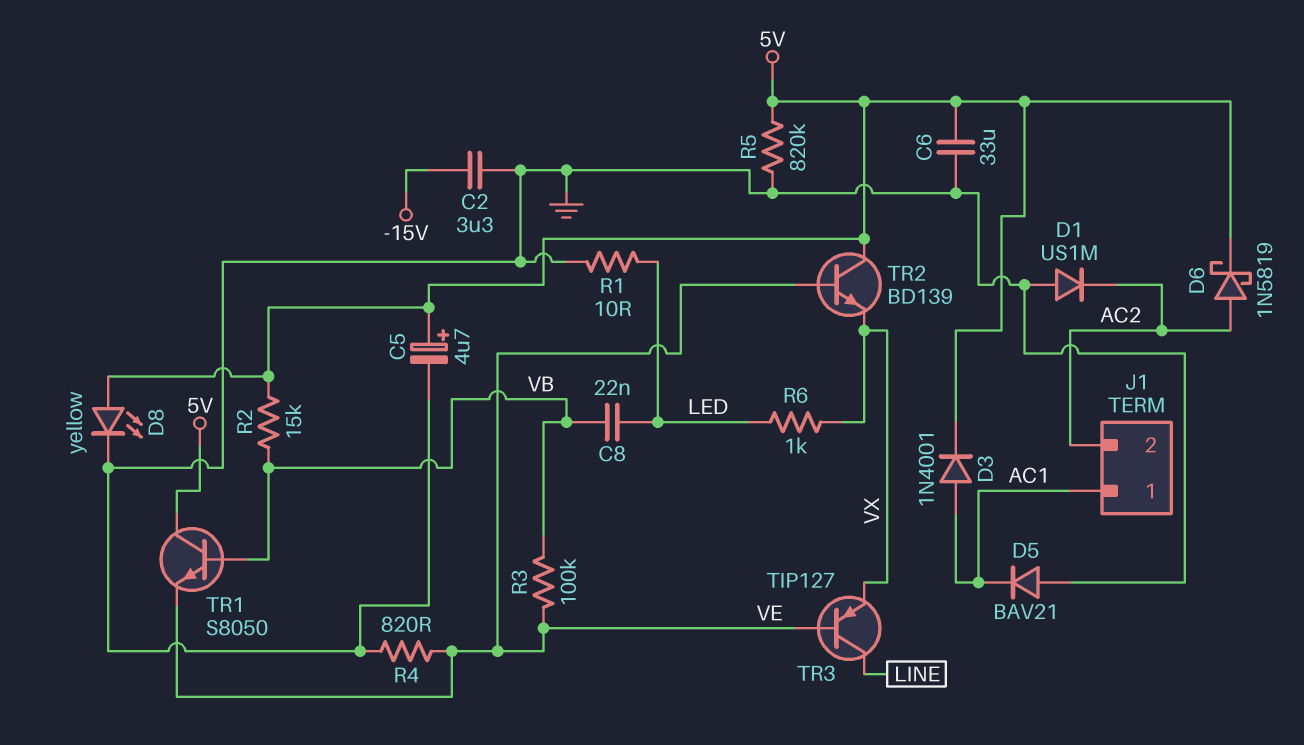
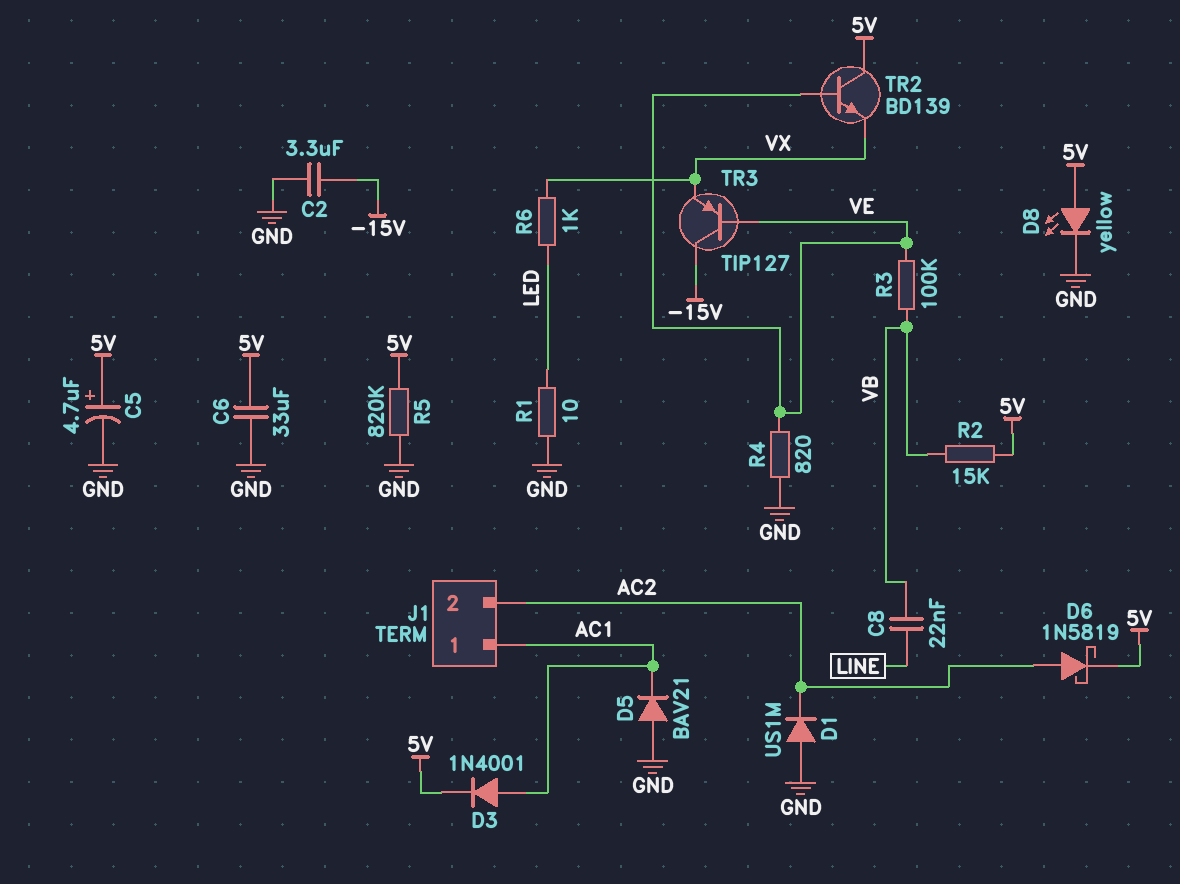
C8: 22nF (LED, VB) -> 22nF (LINE, VB)
TR1: NPN S8050 (B VB, C 5V, E VE) -> none
TR3: PNP TIP127 (B VE, C LINE, E VX) -> PNP TIP127 (B VE, C -15V, E VX)

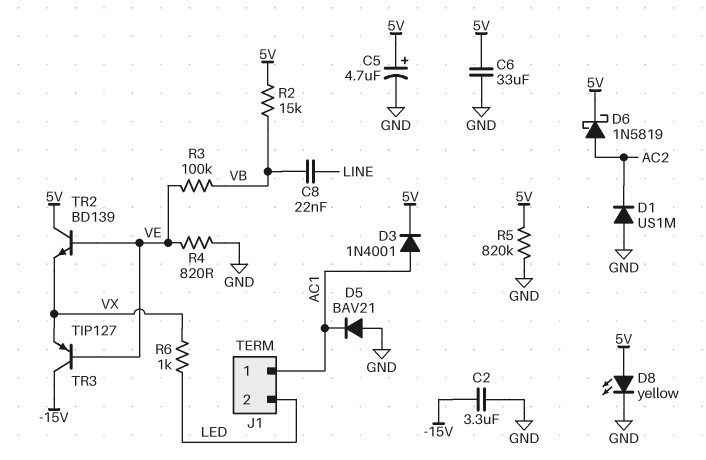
J1 pin 2: AC2 -> LED
R1: 10 (GND, LED) -> none

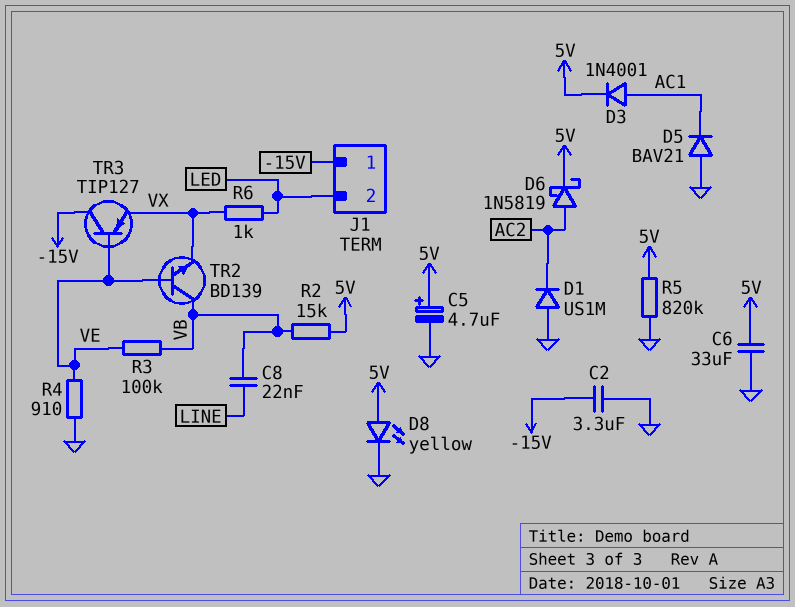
J1 pin 1: AC1 -> -15V
R4: 820 (GND, VE) -> 910 (GND, VE)
TR2: NPN BD139 (B VE, C 5V, E VX) -> NPN BD139 (B VE, C VB, E VX)

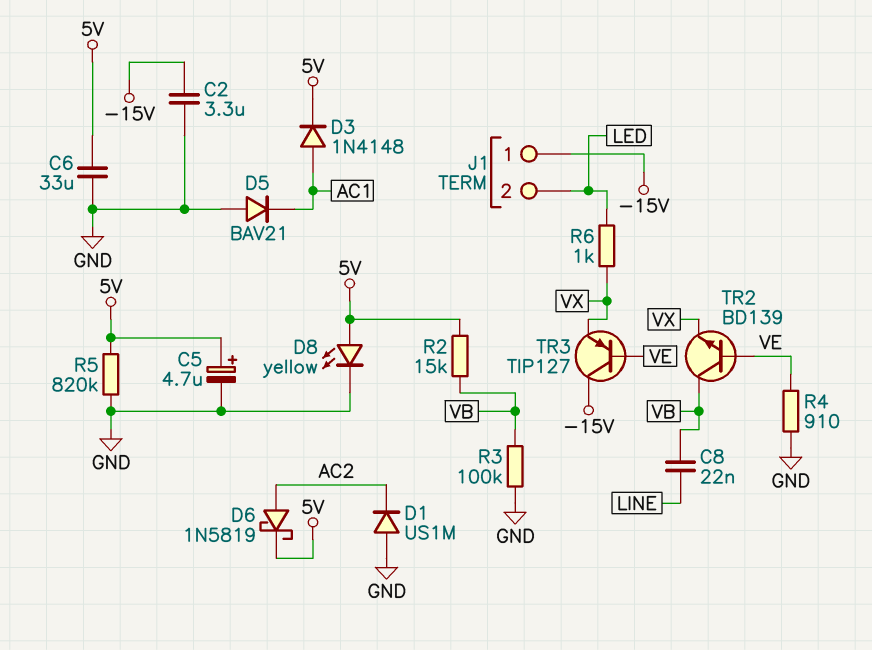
D3: diode 1N4001 (A AC1, K 5V) -> diode 1N4148 (A AC1, K 5V)
R3: 100k (VB, VE) -> 100k (GND, VB)

